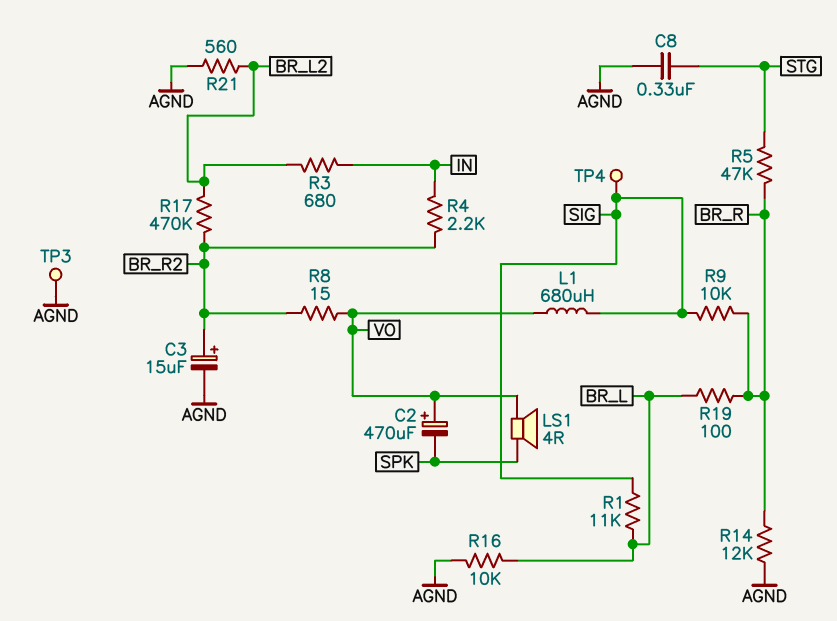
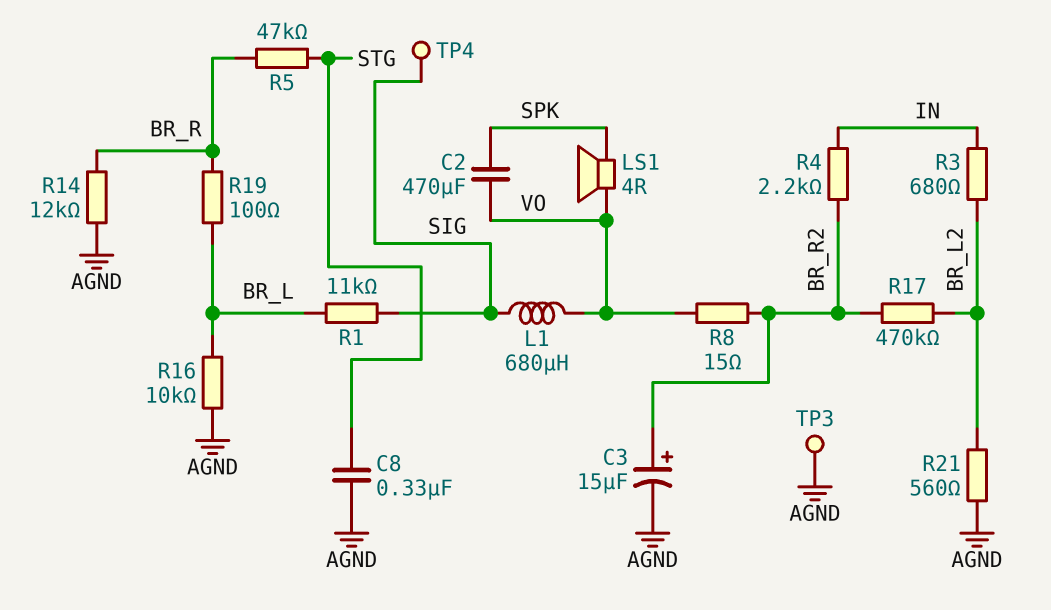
C2: 470uF (plus VO, minus SPK) -> 470uF (SPK, VO)
R9: 10k (BR_R, SIG) -> none

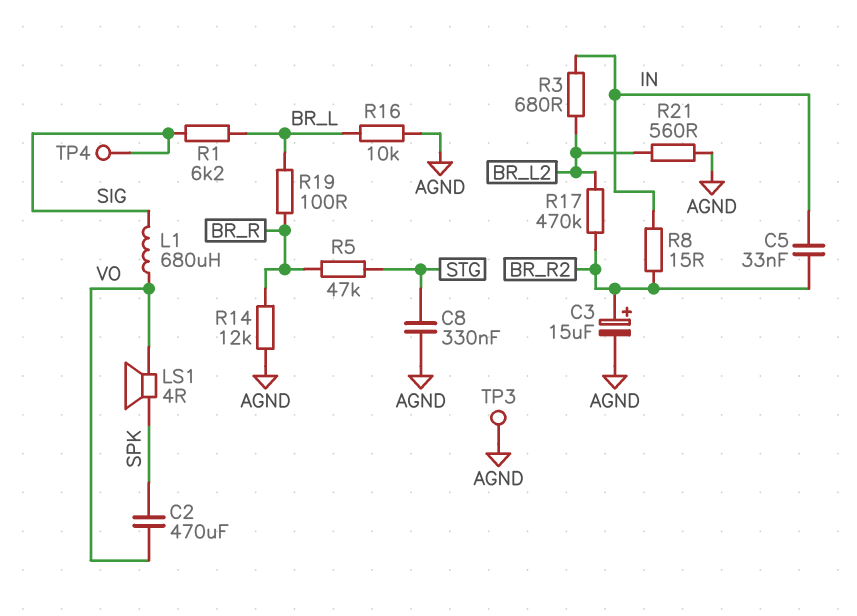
C5: none -> 33nF (BR_R2, IN)
R1: 11k (BR_L, SIG) -> 6.2k (BR_L, SIG)
R4: 2.2k (BR_R2, IN) -> none
R8: 15 (BR_R2, VO) -> 15 (BR_R2, IN)

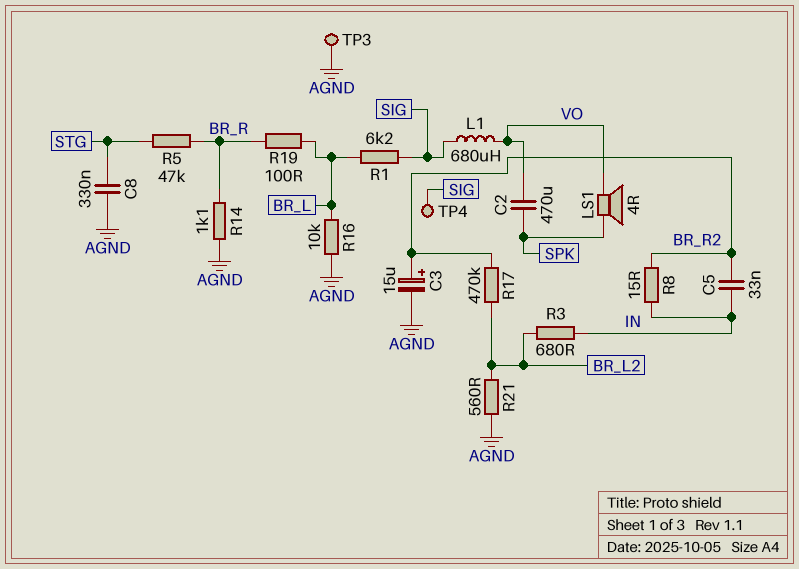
R14: 12k (AGND, BR_R) -> 1.1k (AGND, BR_R)

